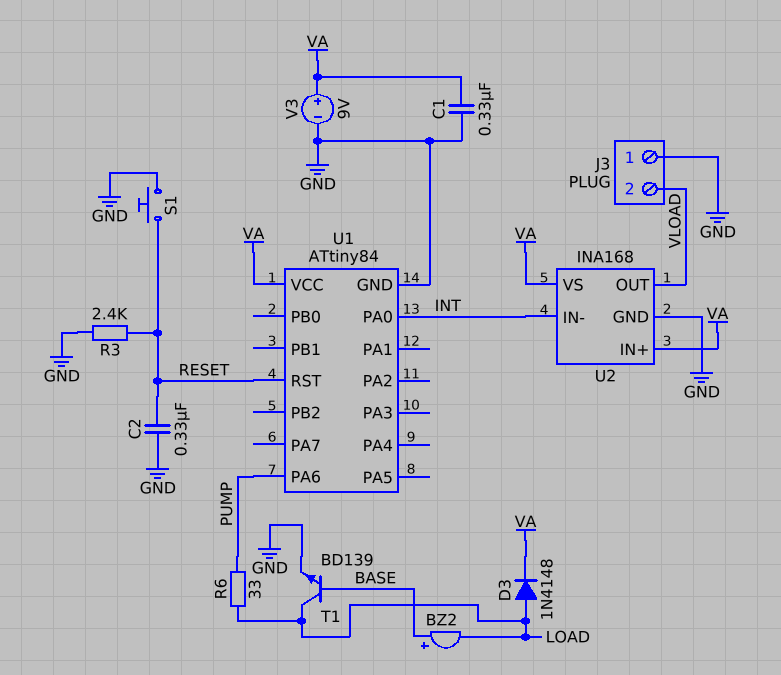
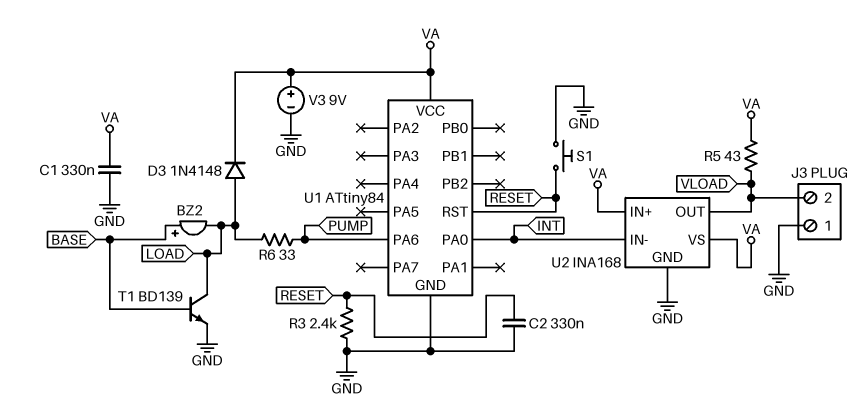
R5: none -> 43 (VA, VLOAD)

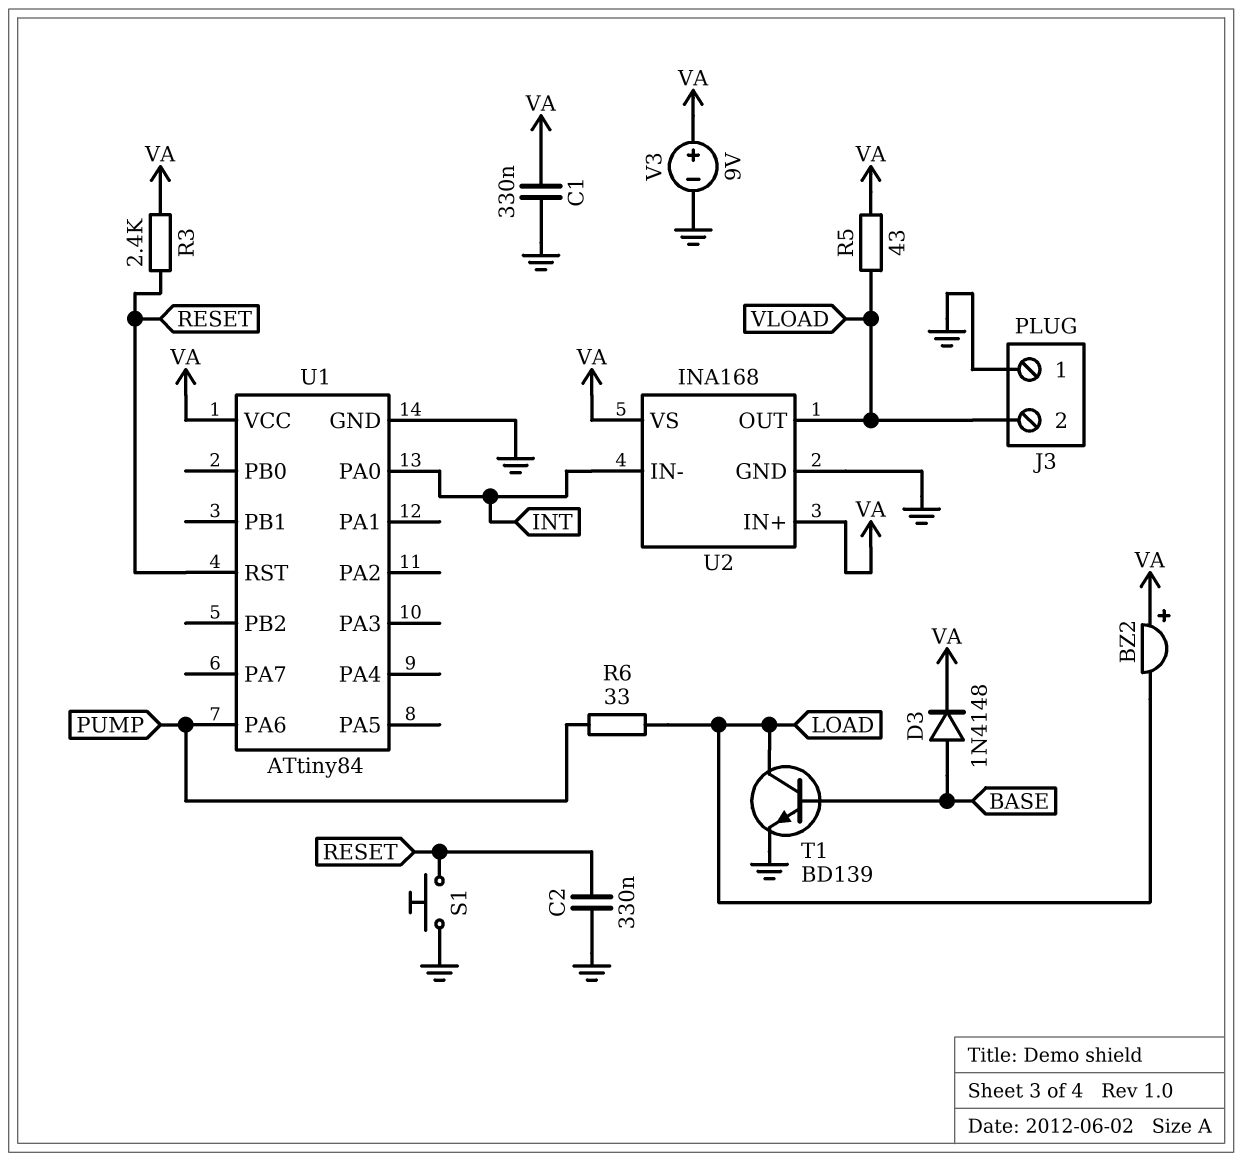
BZ2: buzzer (plus BASE, minus LOAD) -> buzzer (plus VA, minus LOAD)
D3: diode 1N4148 (A LOAD, K VA) -> diode 1N4148 (A BASE, K VA)
R3: 2.4k (GND, RESET) -> 2.4k (RESET, VA)

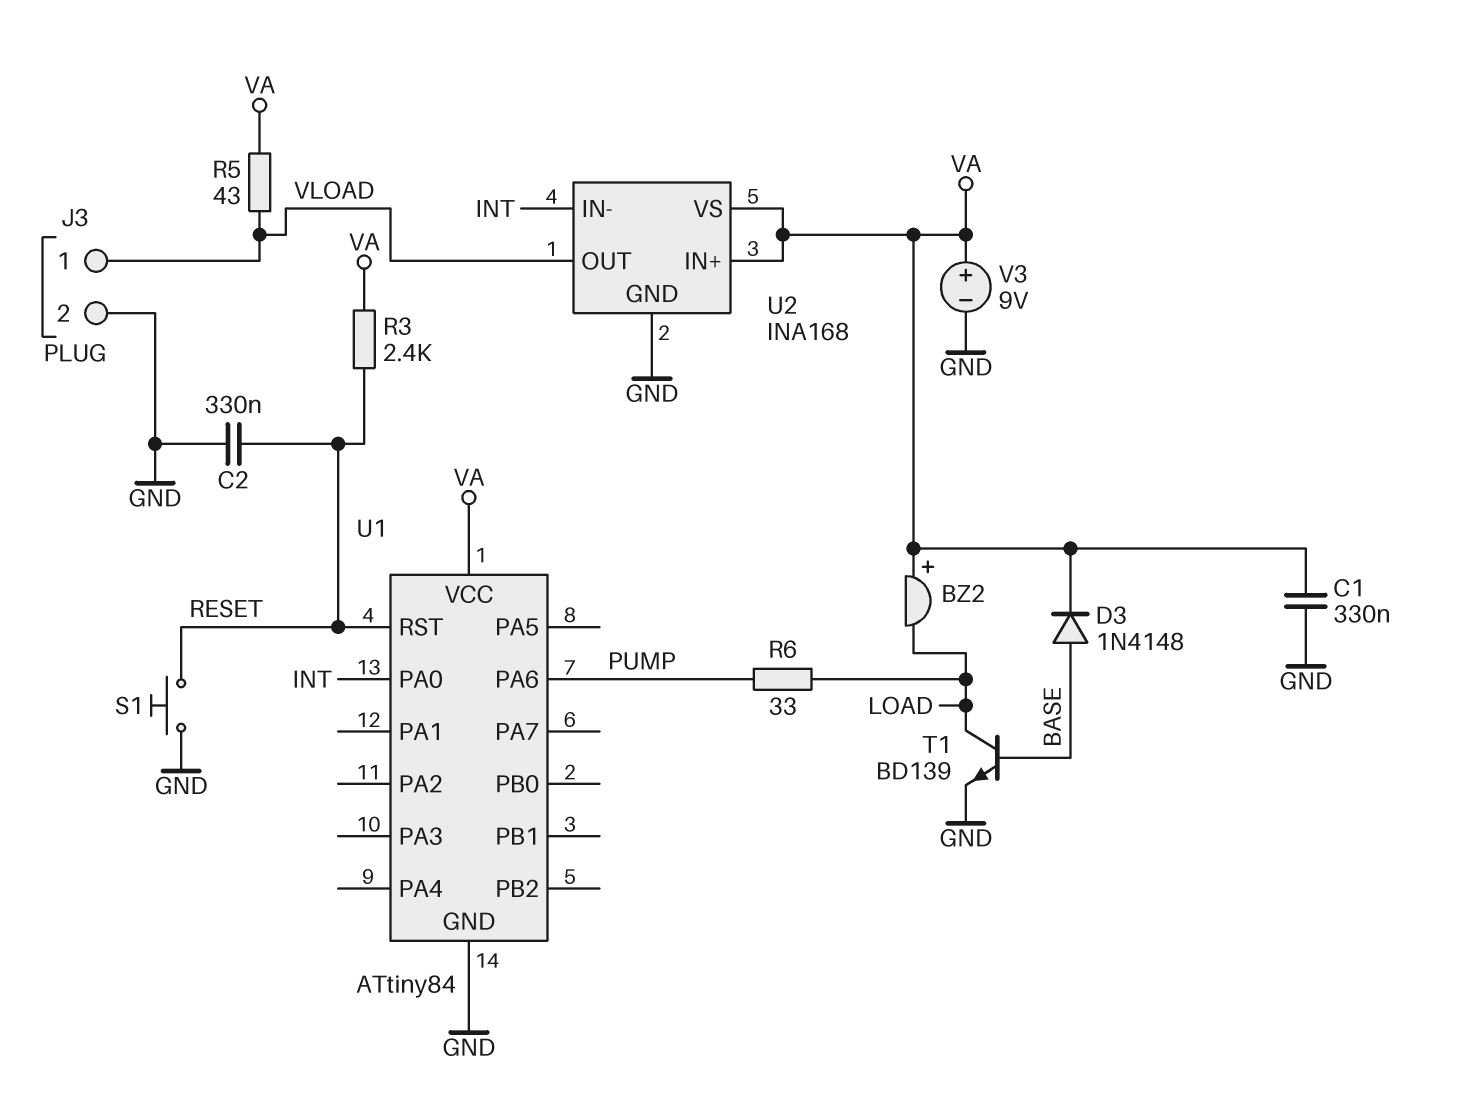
J3 pin 1: GND -> VLOAD
J3 pin 2: VLOAD -> GND

